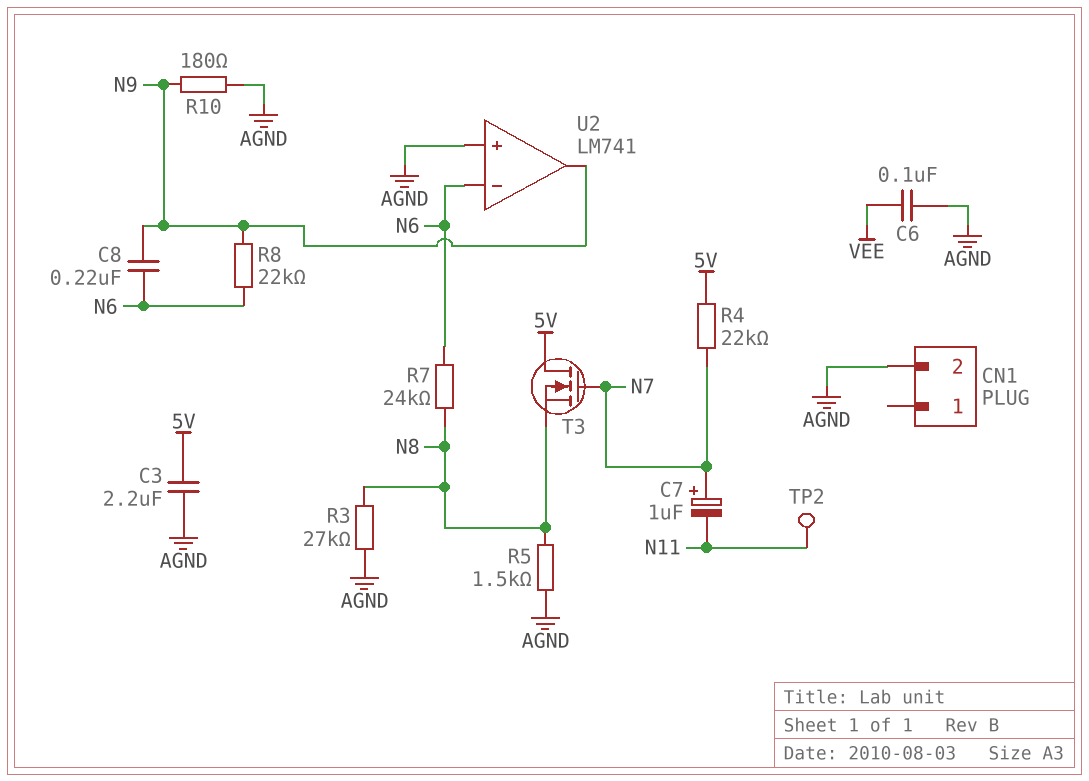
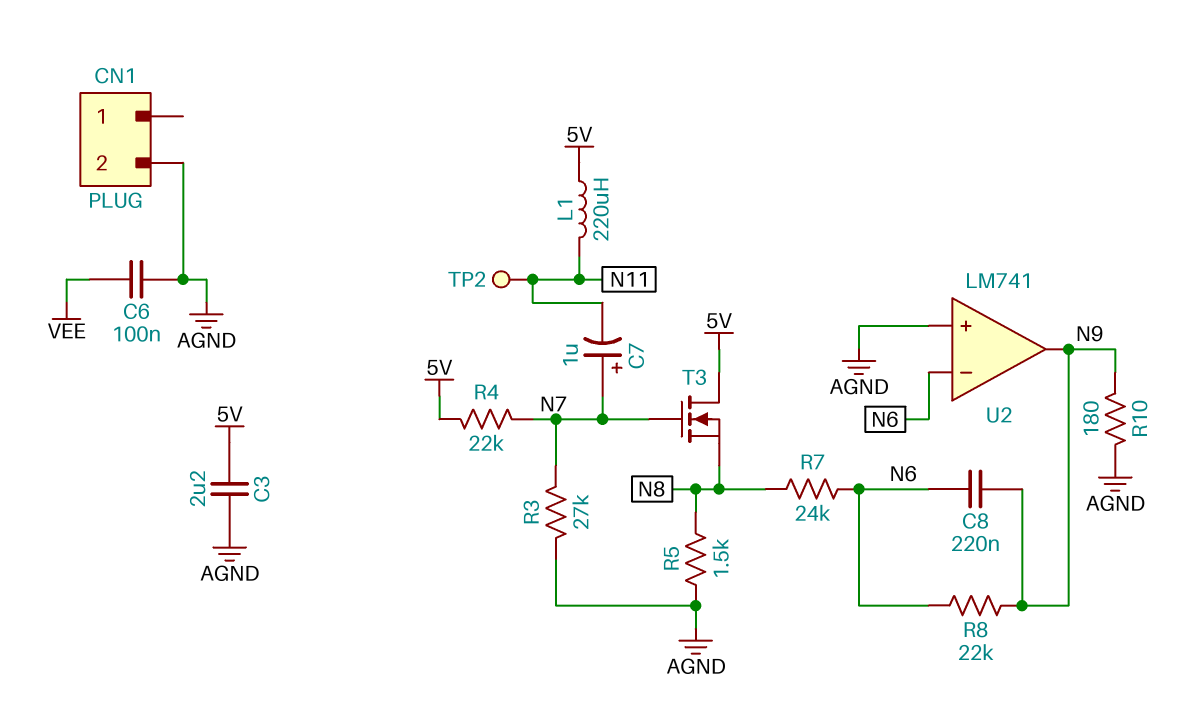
L1: none -> 220uH (5V, N11)
R3: 27k (AGND, N8) -> 27k (AGND, N7)

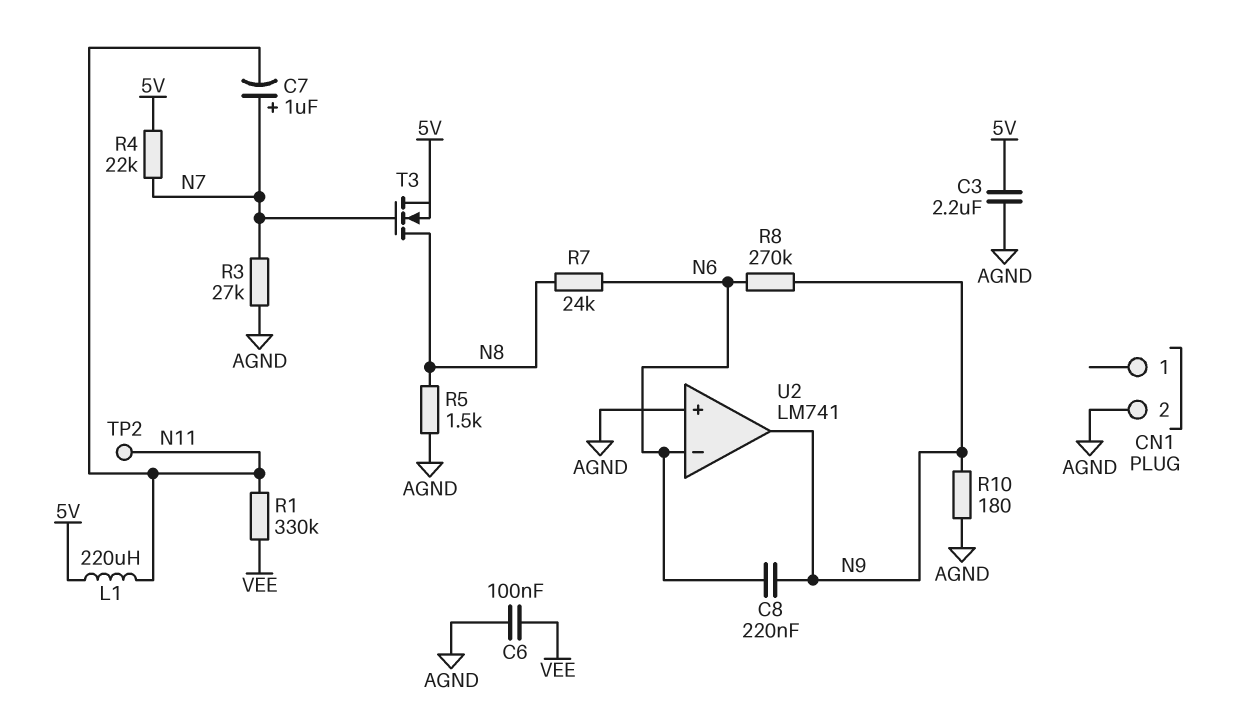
R1: none -> 330k (N11, VEE)
R8: 22k (N6, N9) -> 270k (N6, N9)
T3: NMOS (G N7, D 5V, S N8) -> NMOS (G N7, D N8, S 5V)

